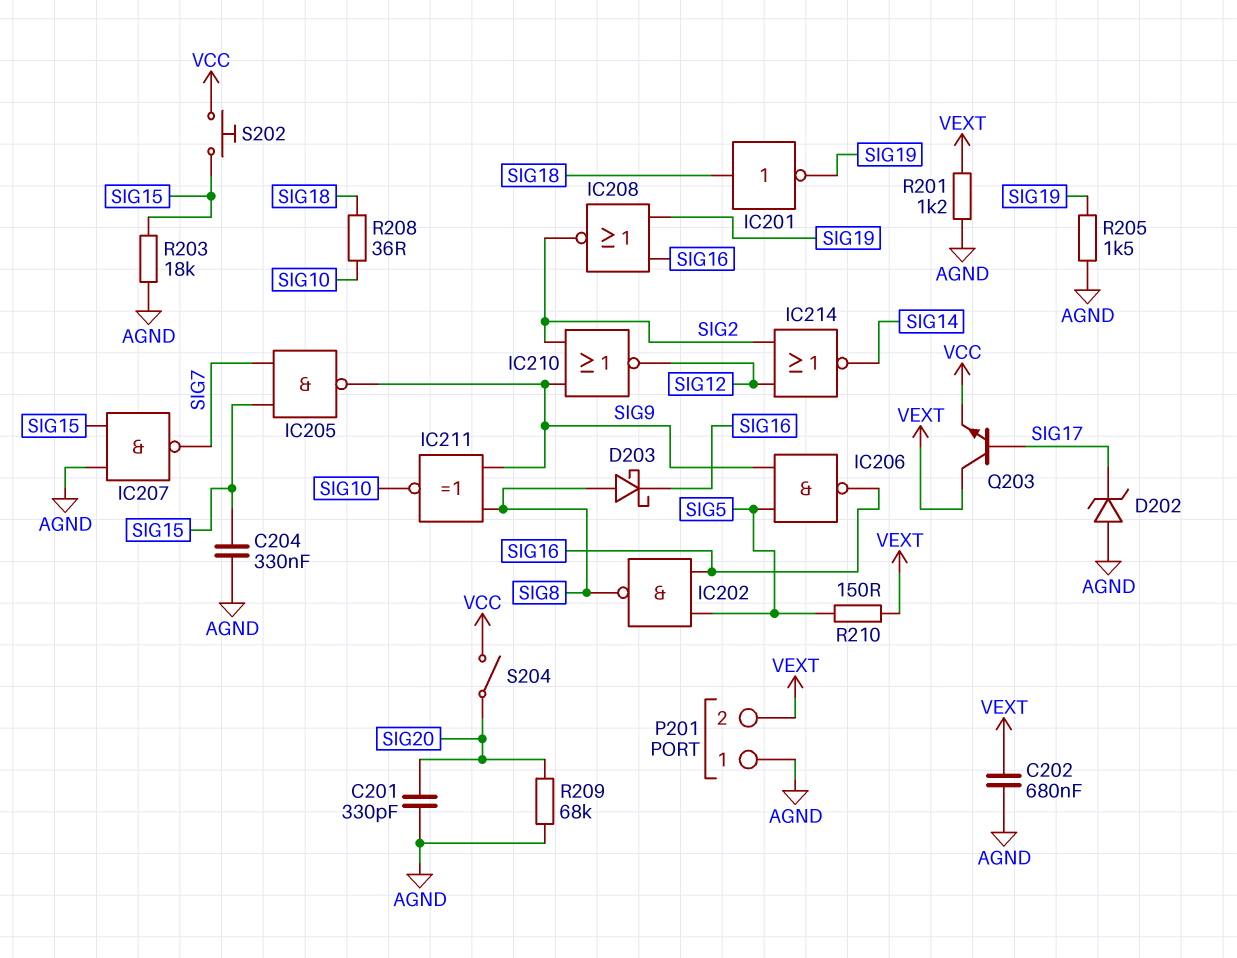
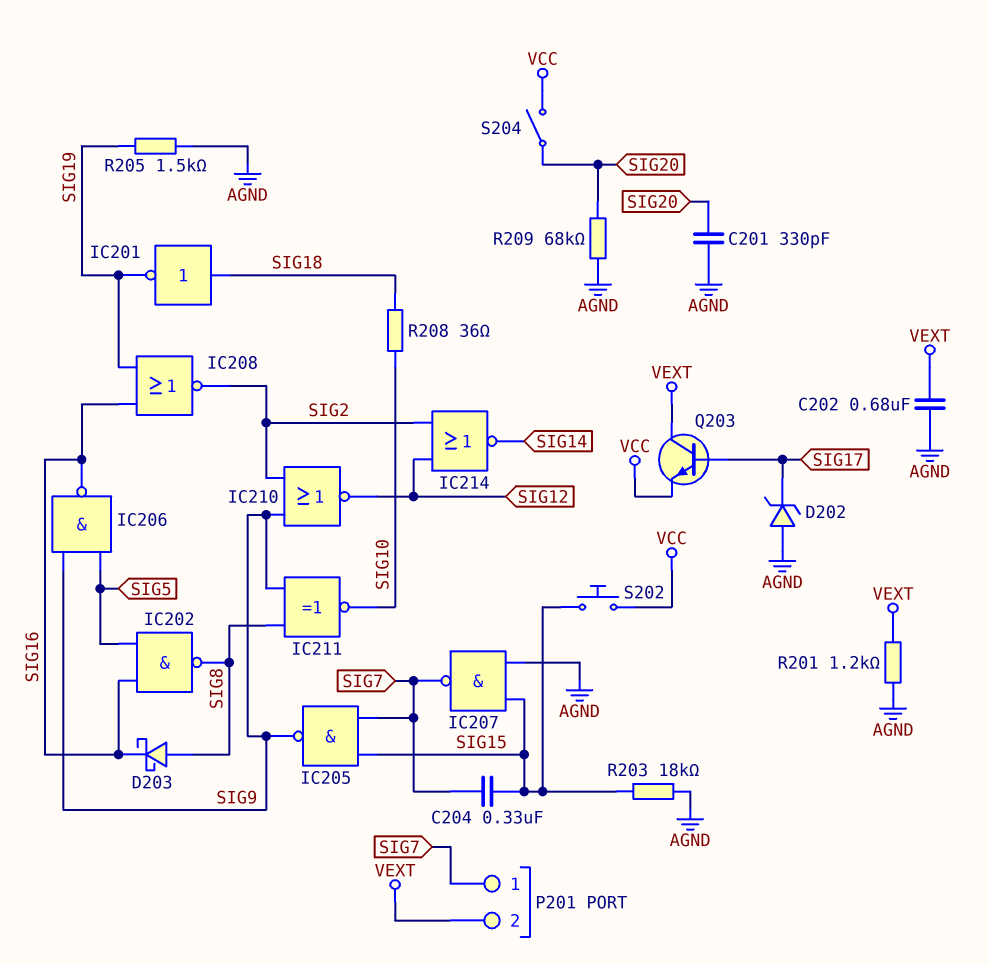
C204: 330nF (AGND, SIG15) -> 330nF (SIG7, SIG15)
P201 pin 1: AGND -> SIG7
R210: 150 (SIG5, VEXT) -> none

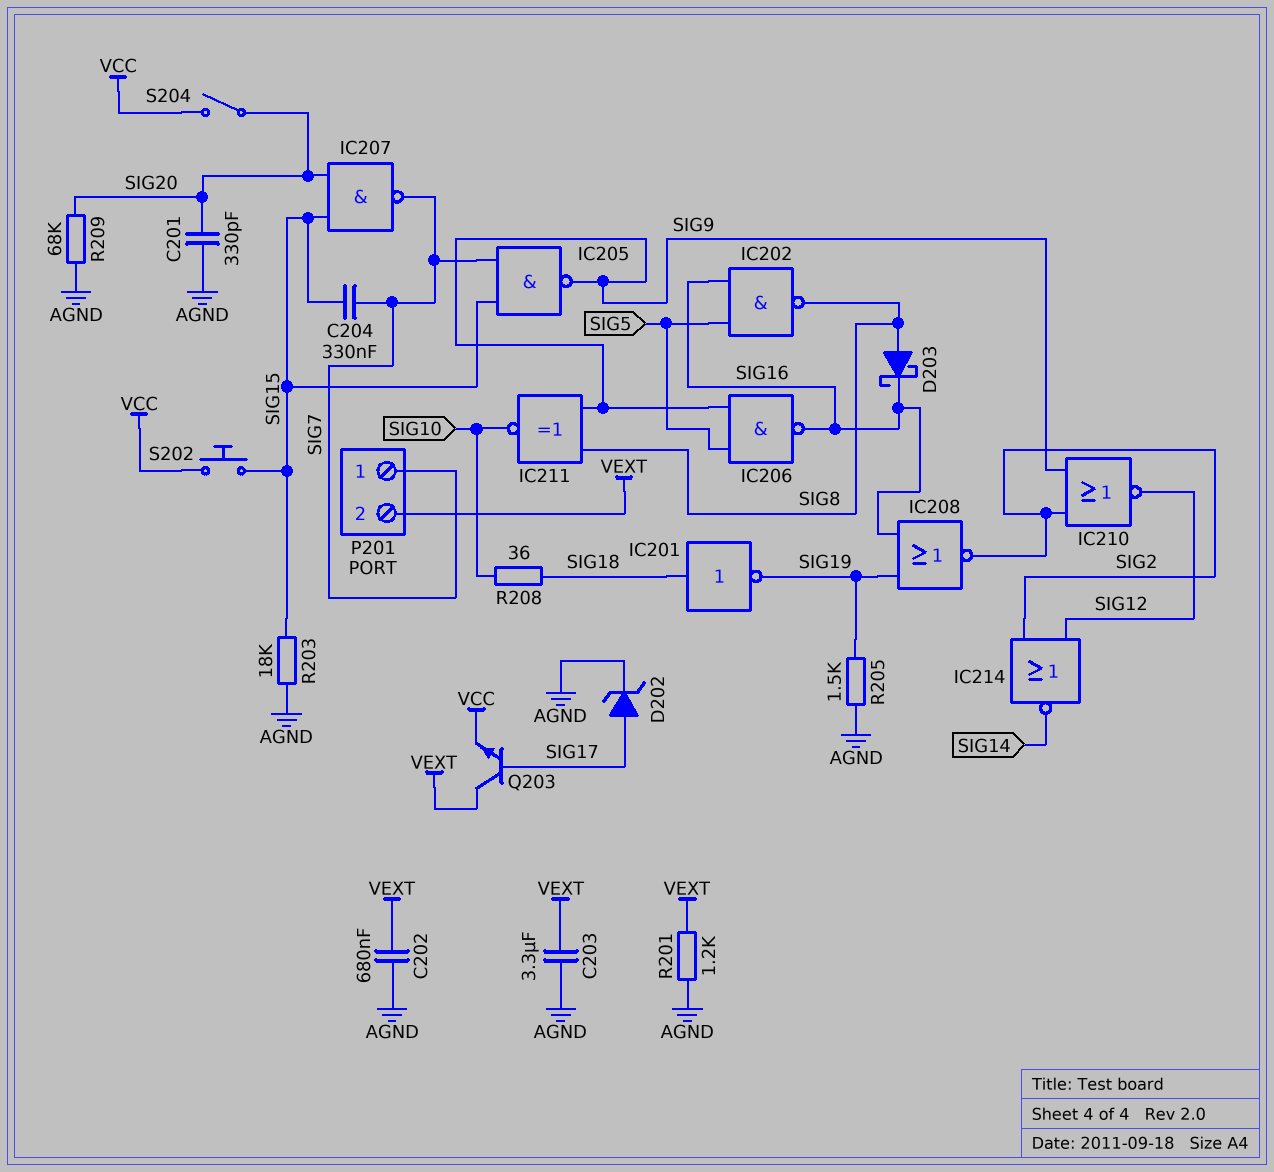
C203: none -> 3.3uF (AGND, VEXT)
D202: zener (A AGND, K SIG17) -> zener (A SIG17, K AGND)
IC207: NAND (in AGND, in SIG15, out SIG7) -> NAND (in SIG15, in SIG20, out SIG7)

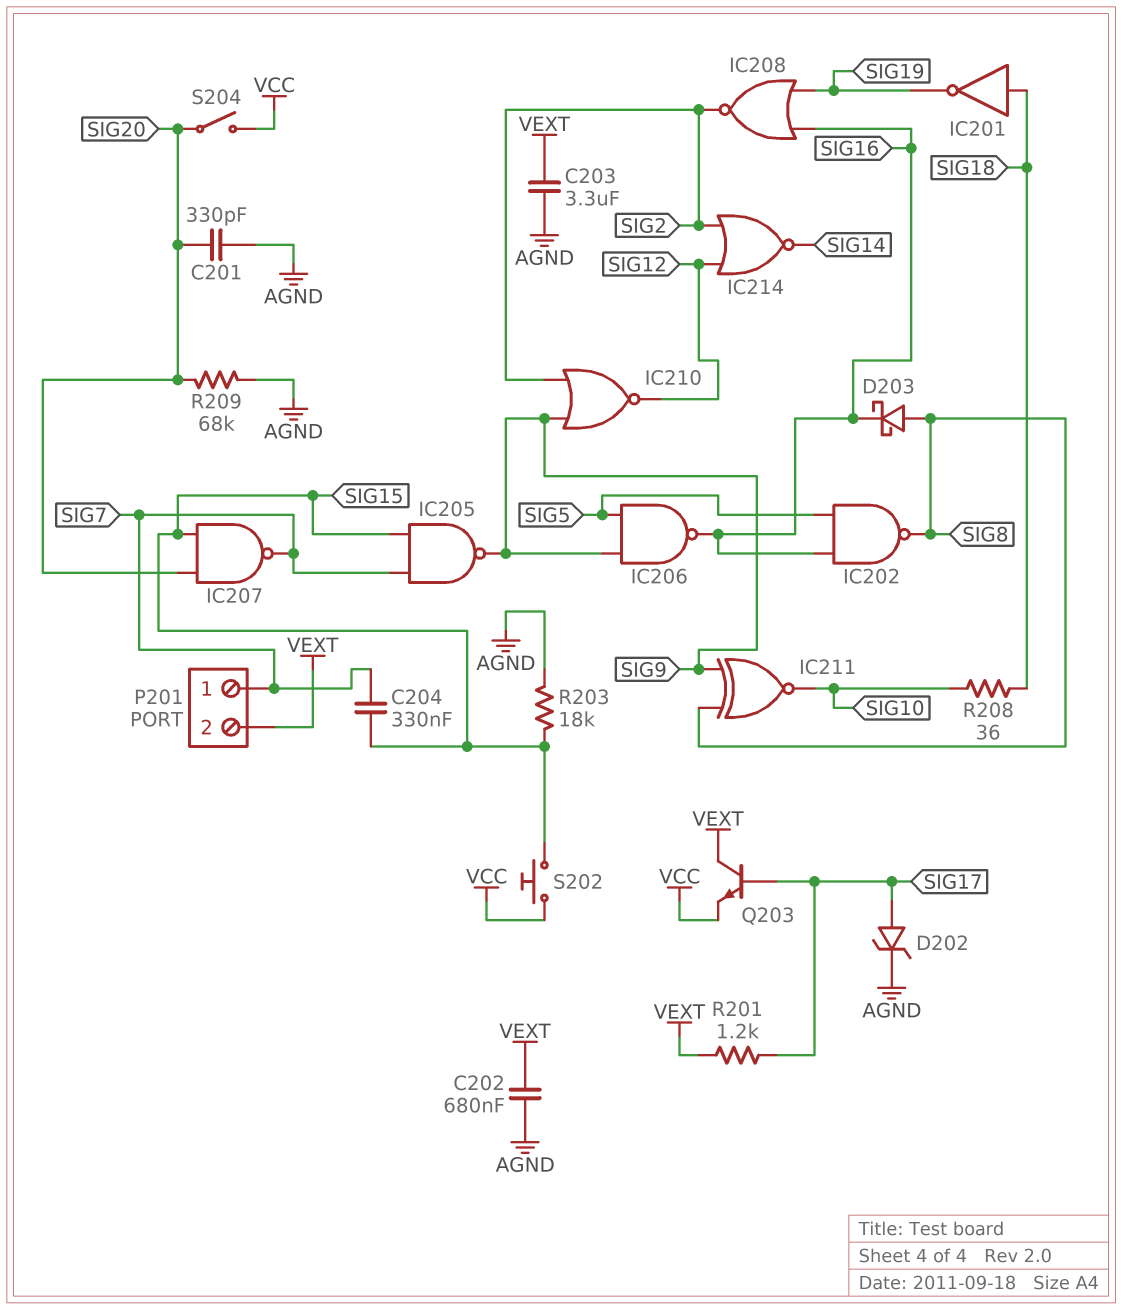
R201: 1.2k (AGND, VEXT) -> 1.2k (SIG17, VEXT)
R205: 1.5k (AGND, SIG19) -> none

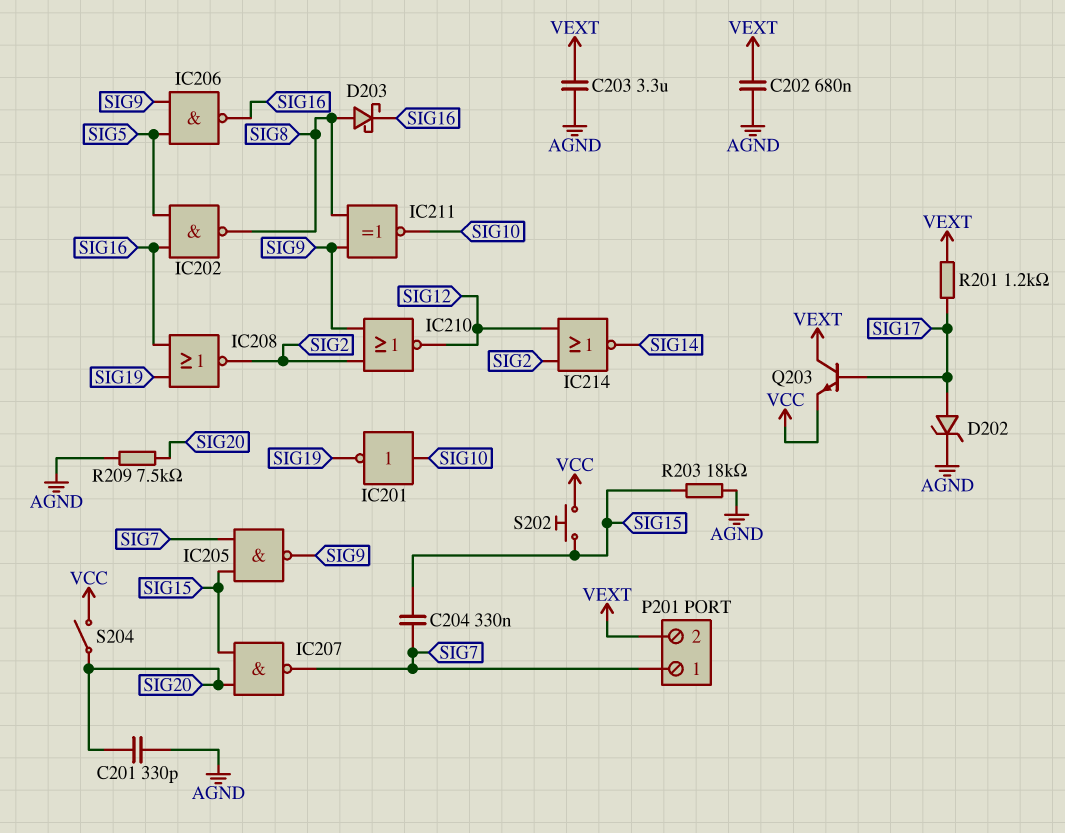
IC201: NOT (in SIG18, out SIG19) -> NOT (in SIG10, out SIG19)
R208: 36 (SIG10, SIG18) -> none
R209: 68k (AGND, SIG20) -> 7.5k (AGND, SIG20)

